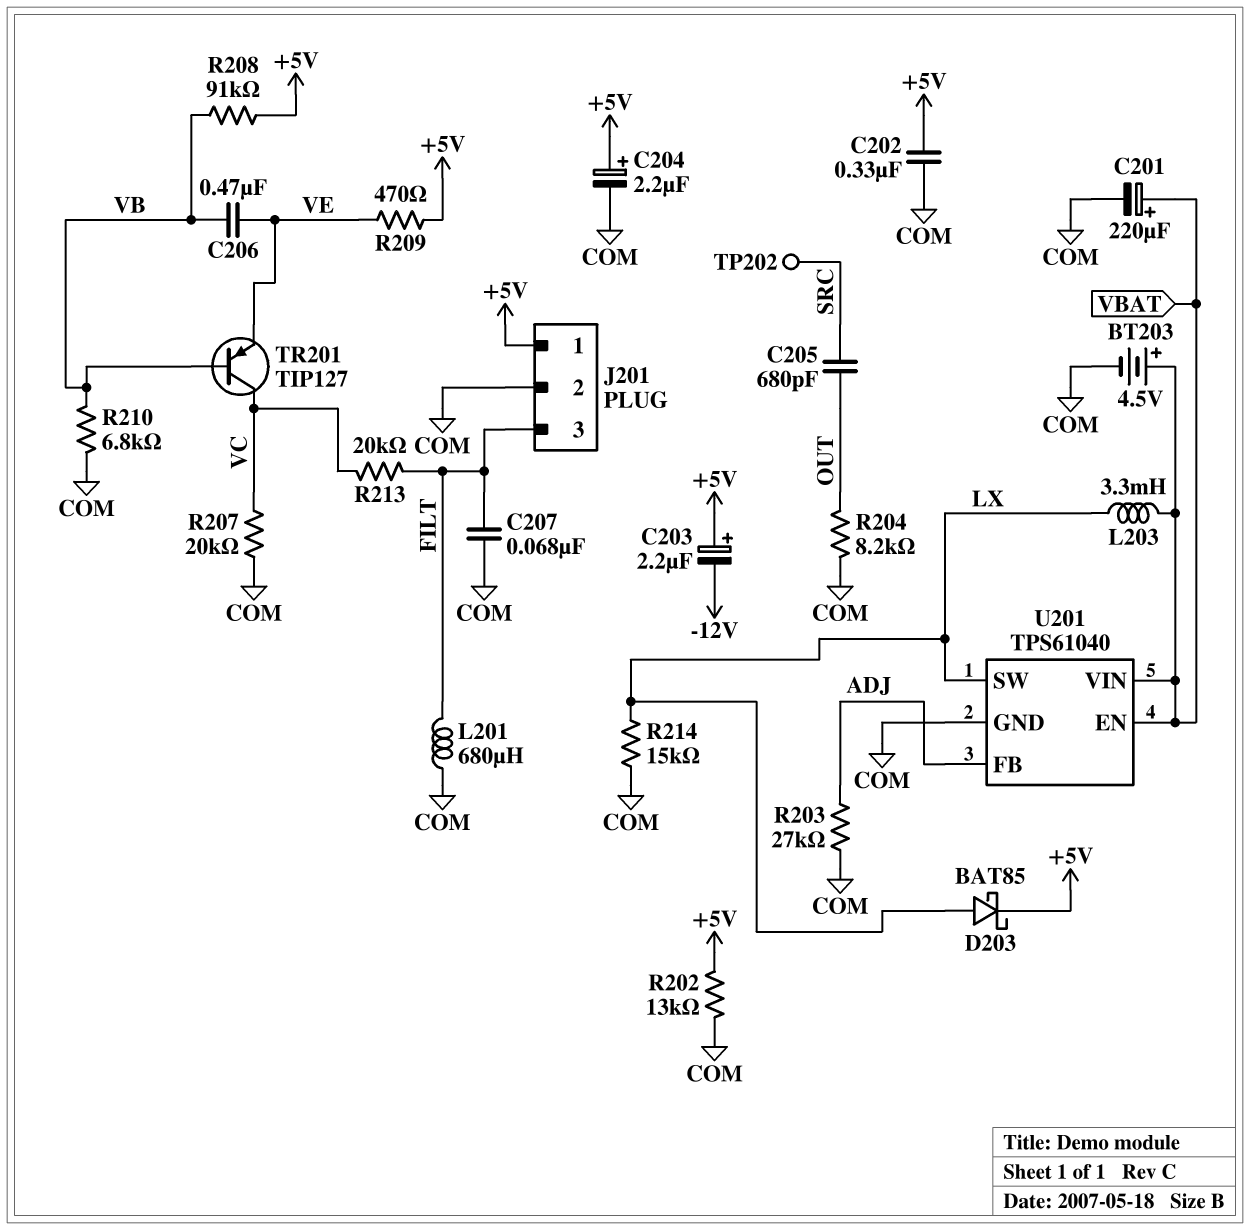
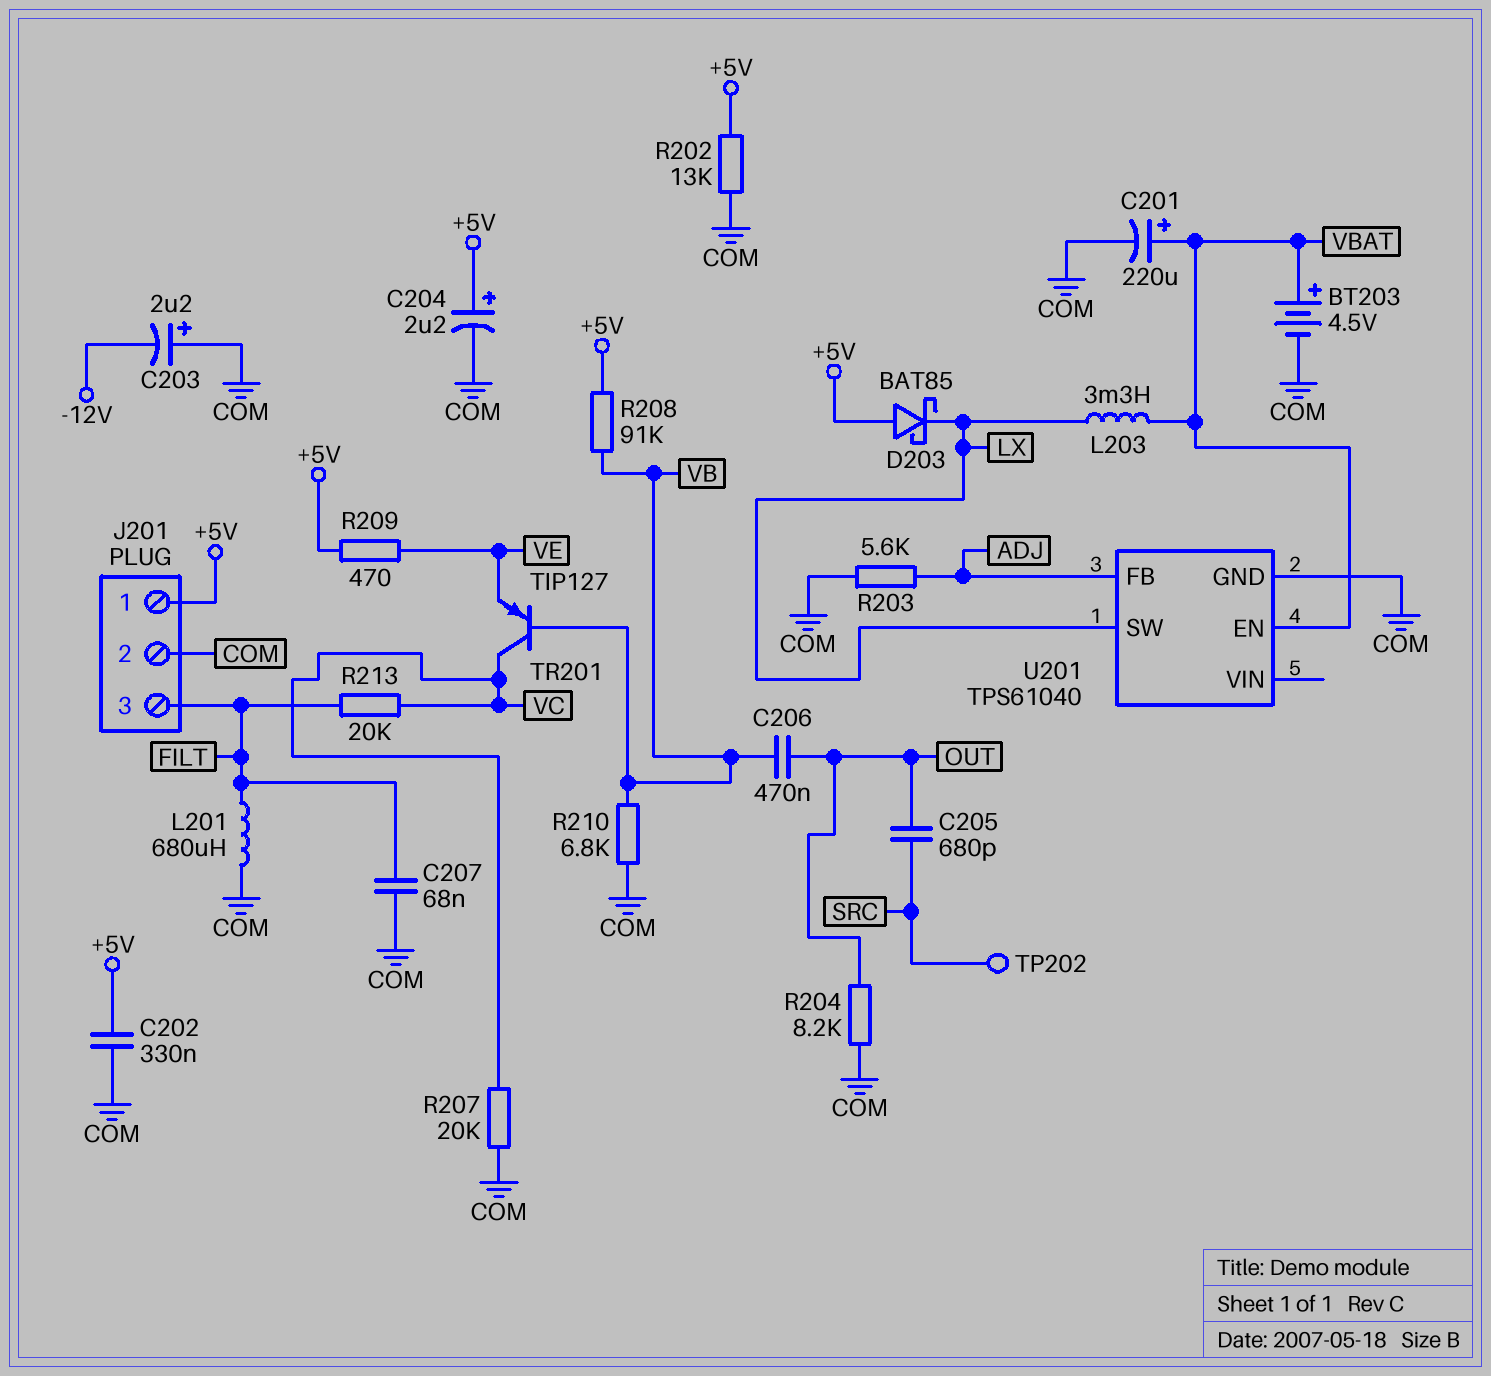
C203: 2.2uF (plus +5V, minus -12V) -> 2.2uF (plus COM, minus -12V)
C206: 470nF (VB, VE) -> 470nF (OUT, VB)
D203: schottky BAT85 (A LX, K +5V) -> schottky BAT85 (A +5V, K LX)
R203: 27k (ADJ, COM) -> 5.6k (ADJ, COM)
R214: 15k (COM, LX) -> none
U201 pin VIN: VBAT -> none

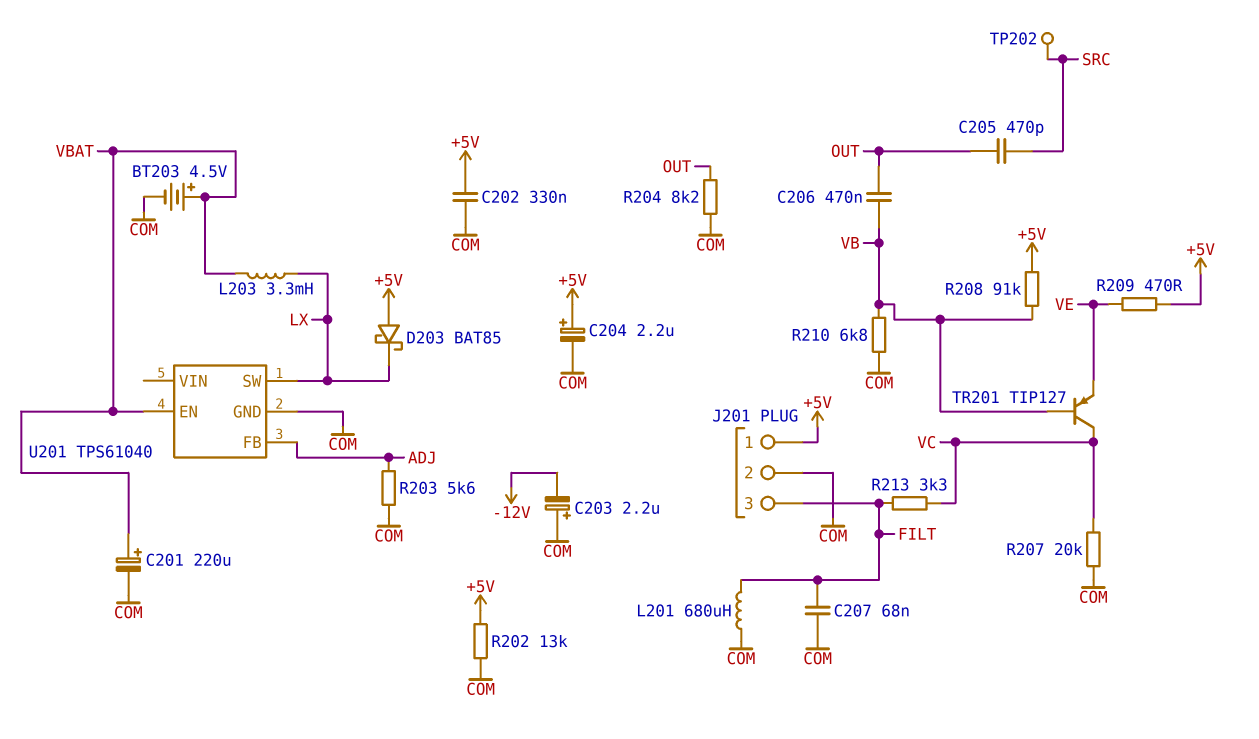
C205: 680pF (OUT, SRC) -> 470pF (OUT, SRC)
R213: 20k (FILT, VC) -> 3.3k (FILT, VC)

